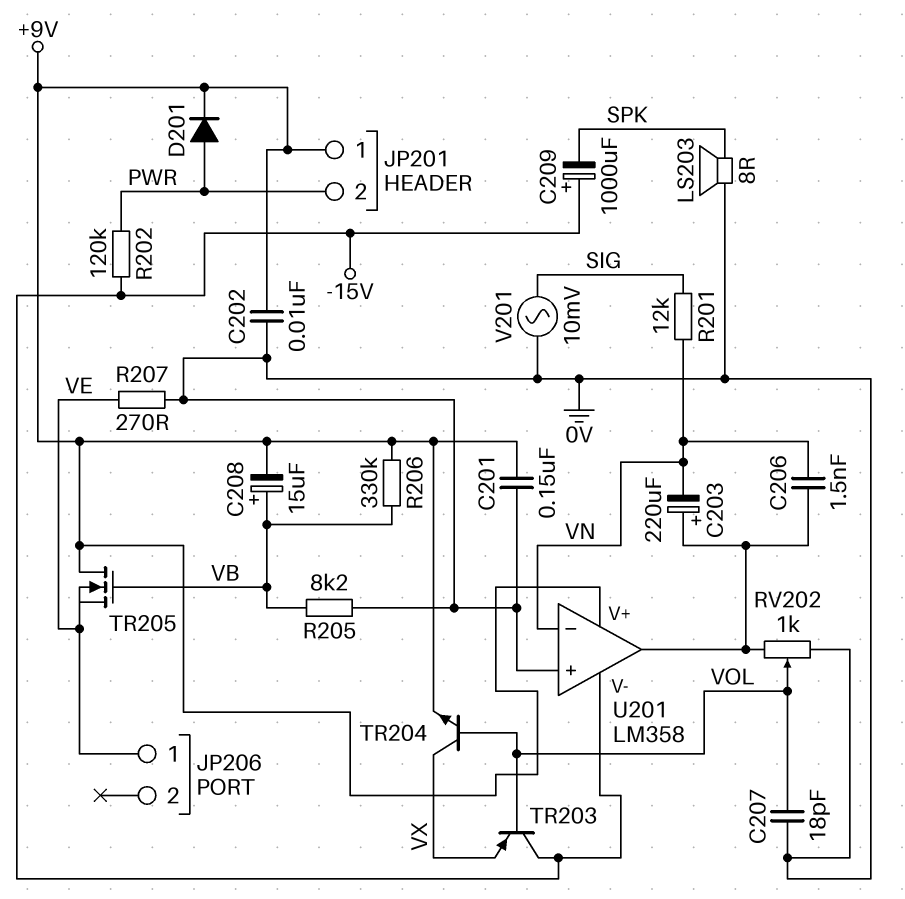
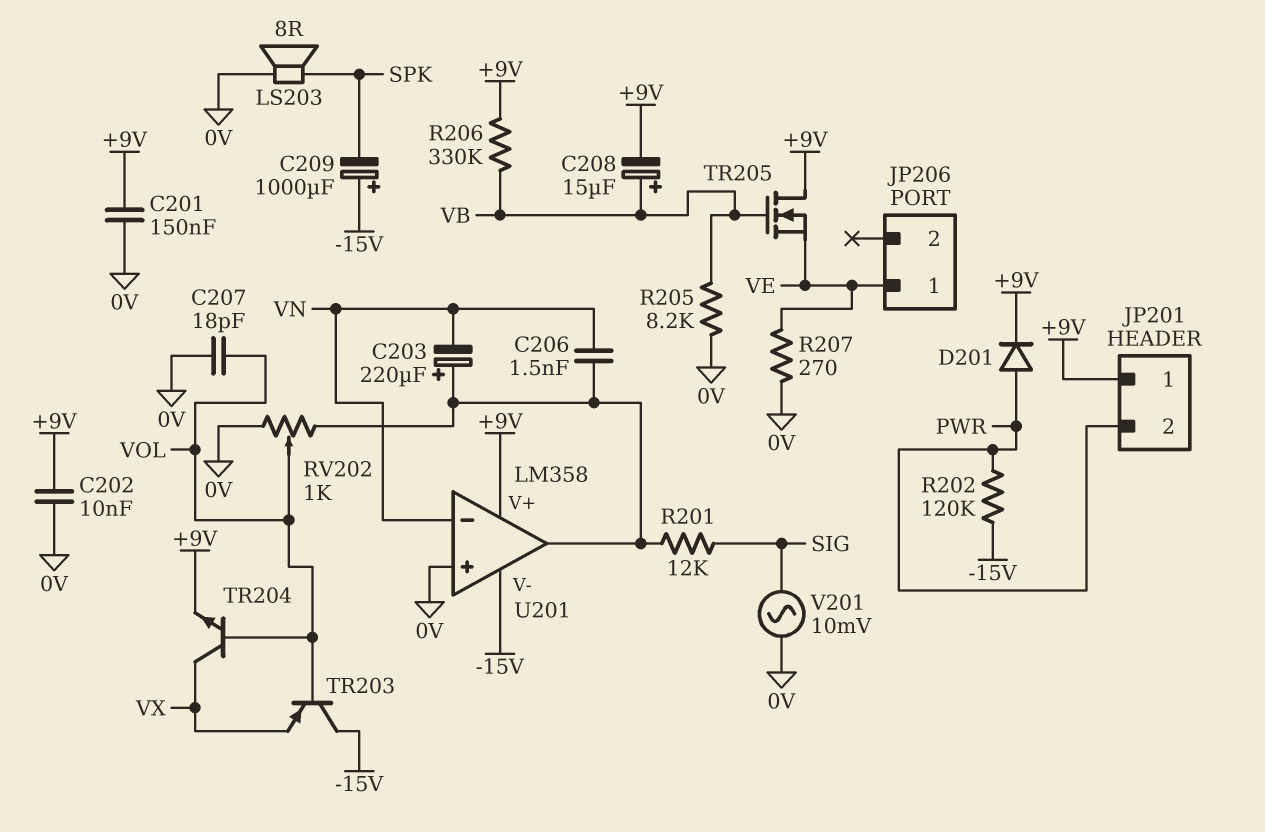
R201: 12k (SIG, VN) -> 12k (SIG, U201/out)

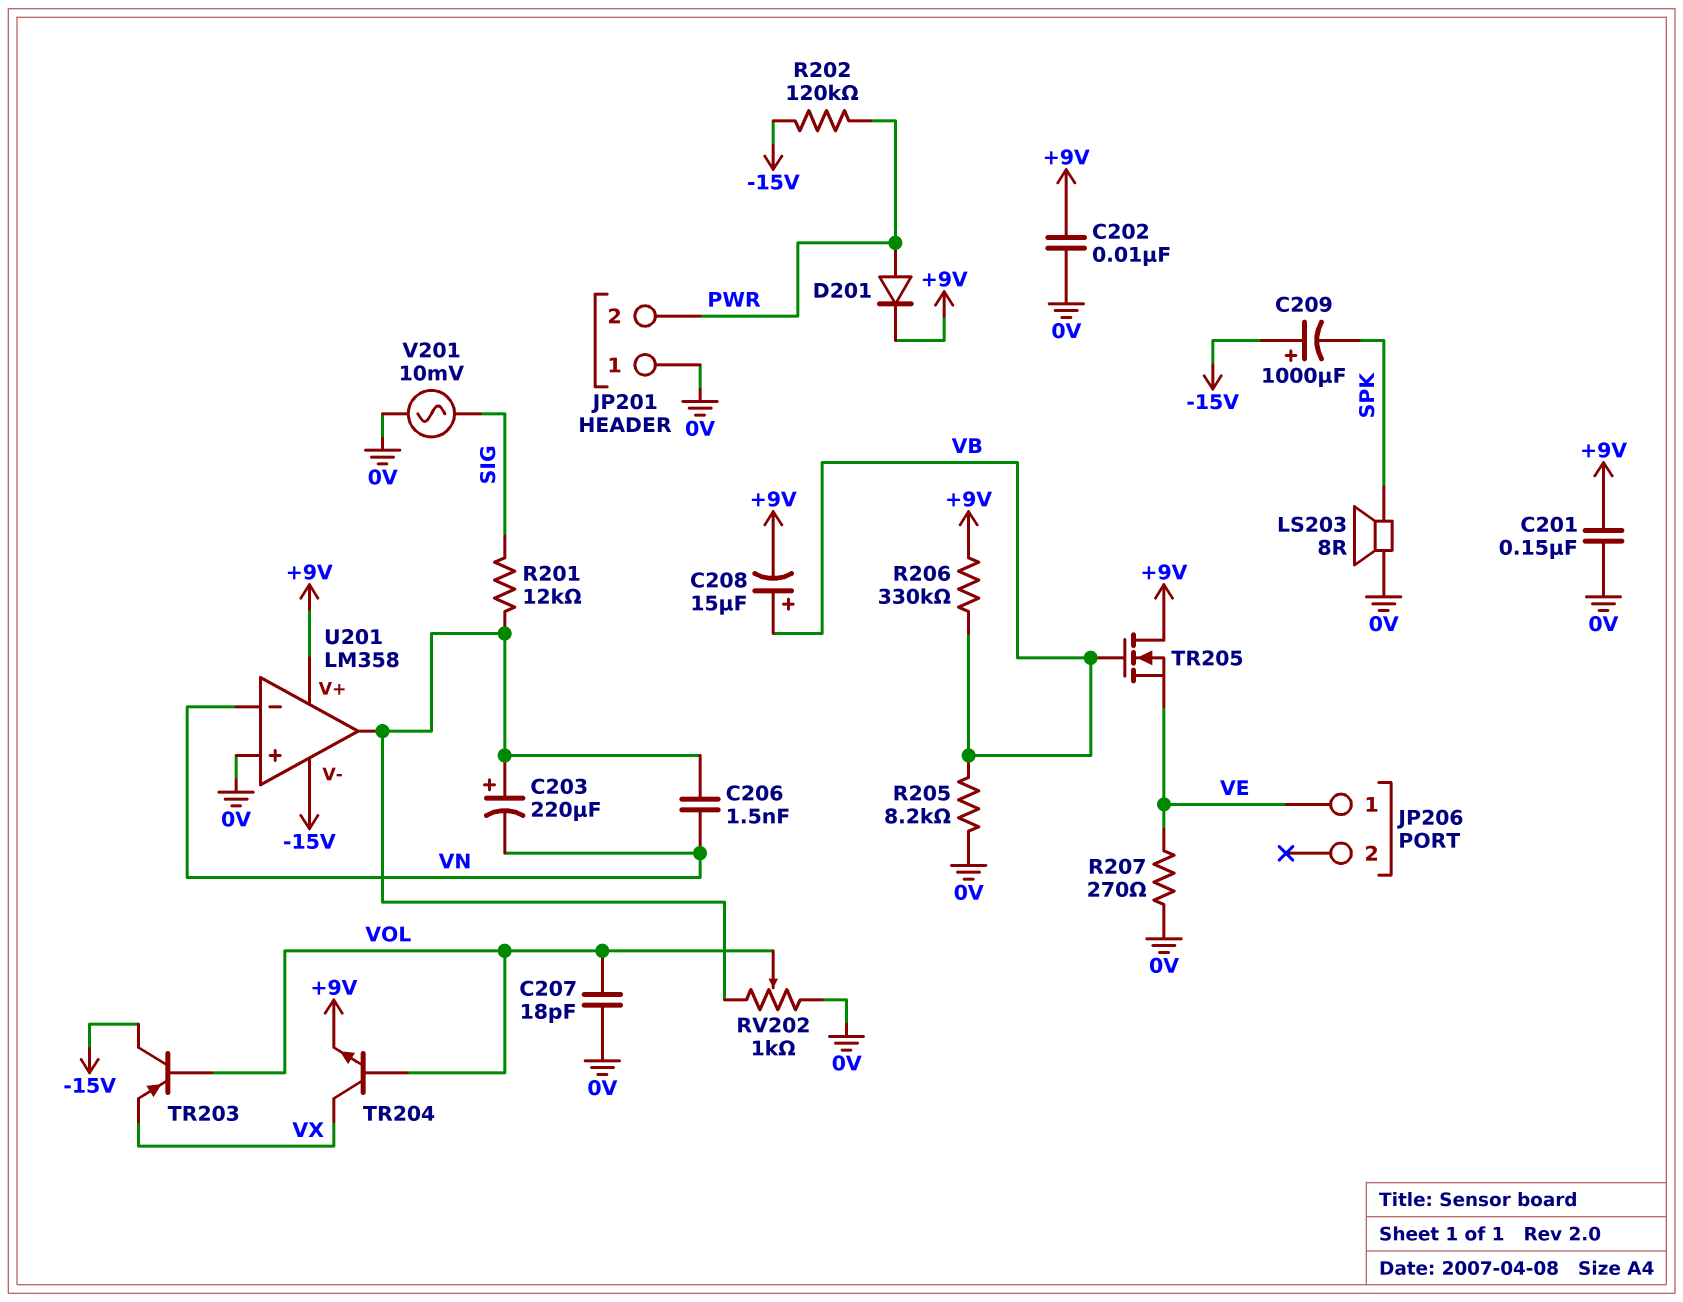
JP201 pin 1: +9V -> 0V

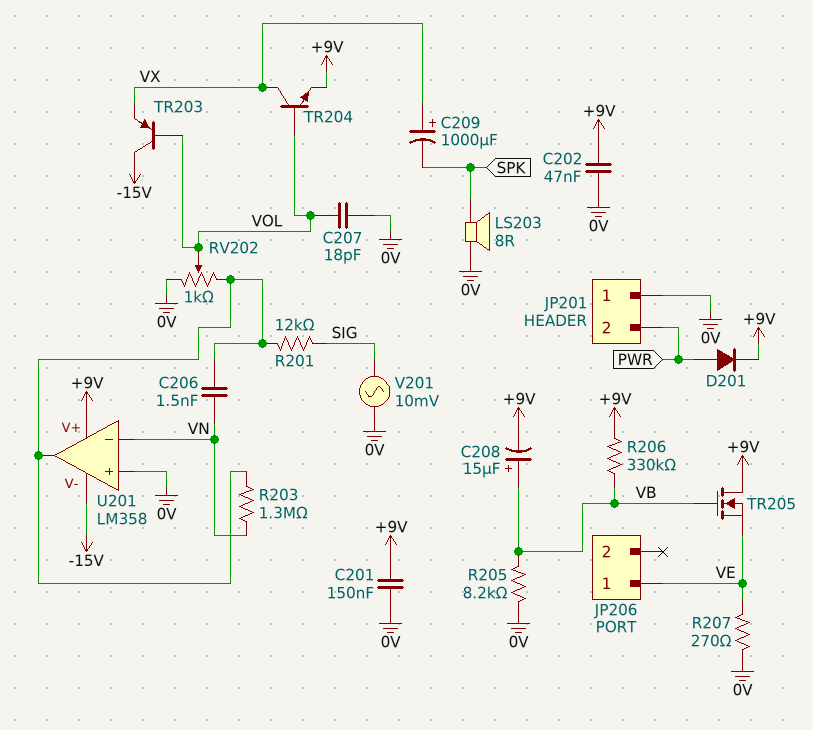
C202: 10nF (+9V, 0V) -> 47nF (+9V, 0V)
C203: 220uF (plus U201/out, minus VN) -> none
C209: 1000uF (plus -15V, minus SPK) -> 1000uF (plus VX, minus SPK)
R202: 120k (-15V, PWR) -> none
R203: none -> 1.3M (U201/out, VN)

